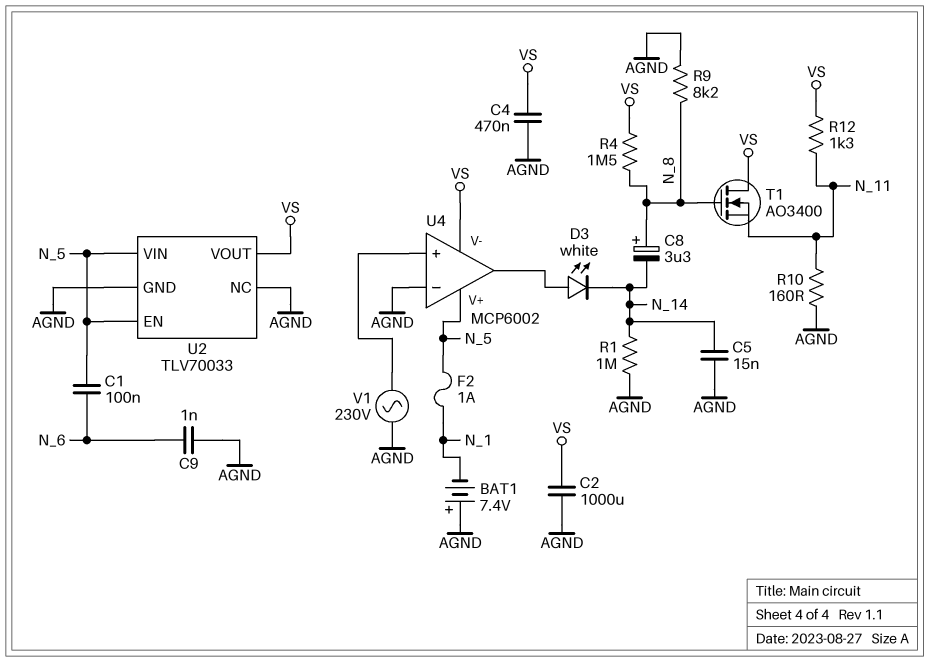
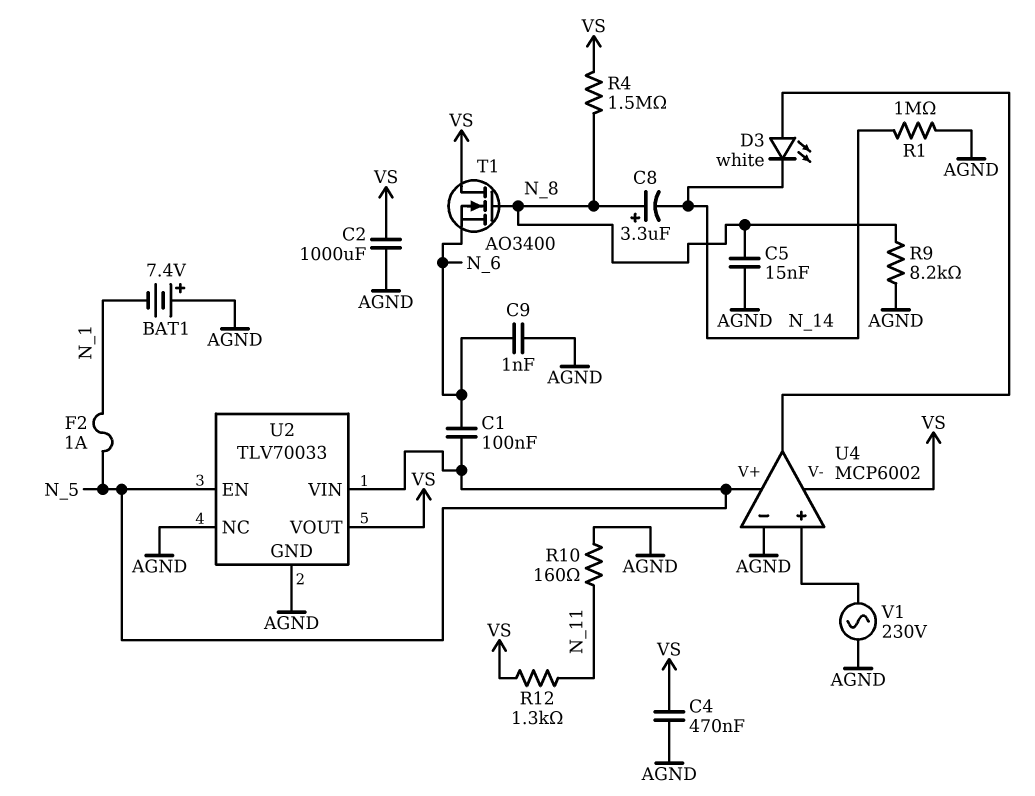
C5: 15nF (AGND, N_14) -> 15nF (AGND, N_8)
T1: NMOS AO3400 (G N_8, D VS, S N_11) -> NMOS AO3400 (G N_8, D VS, S N_6)

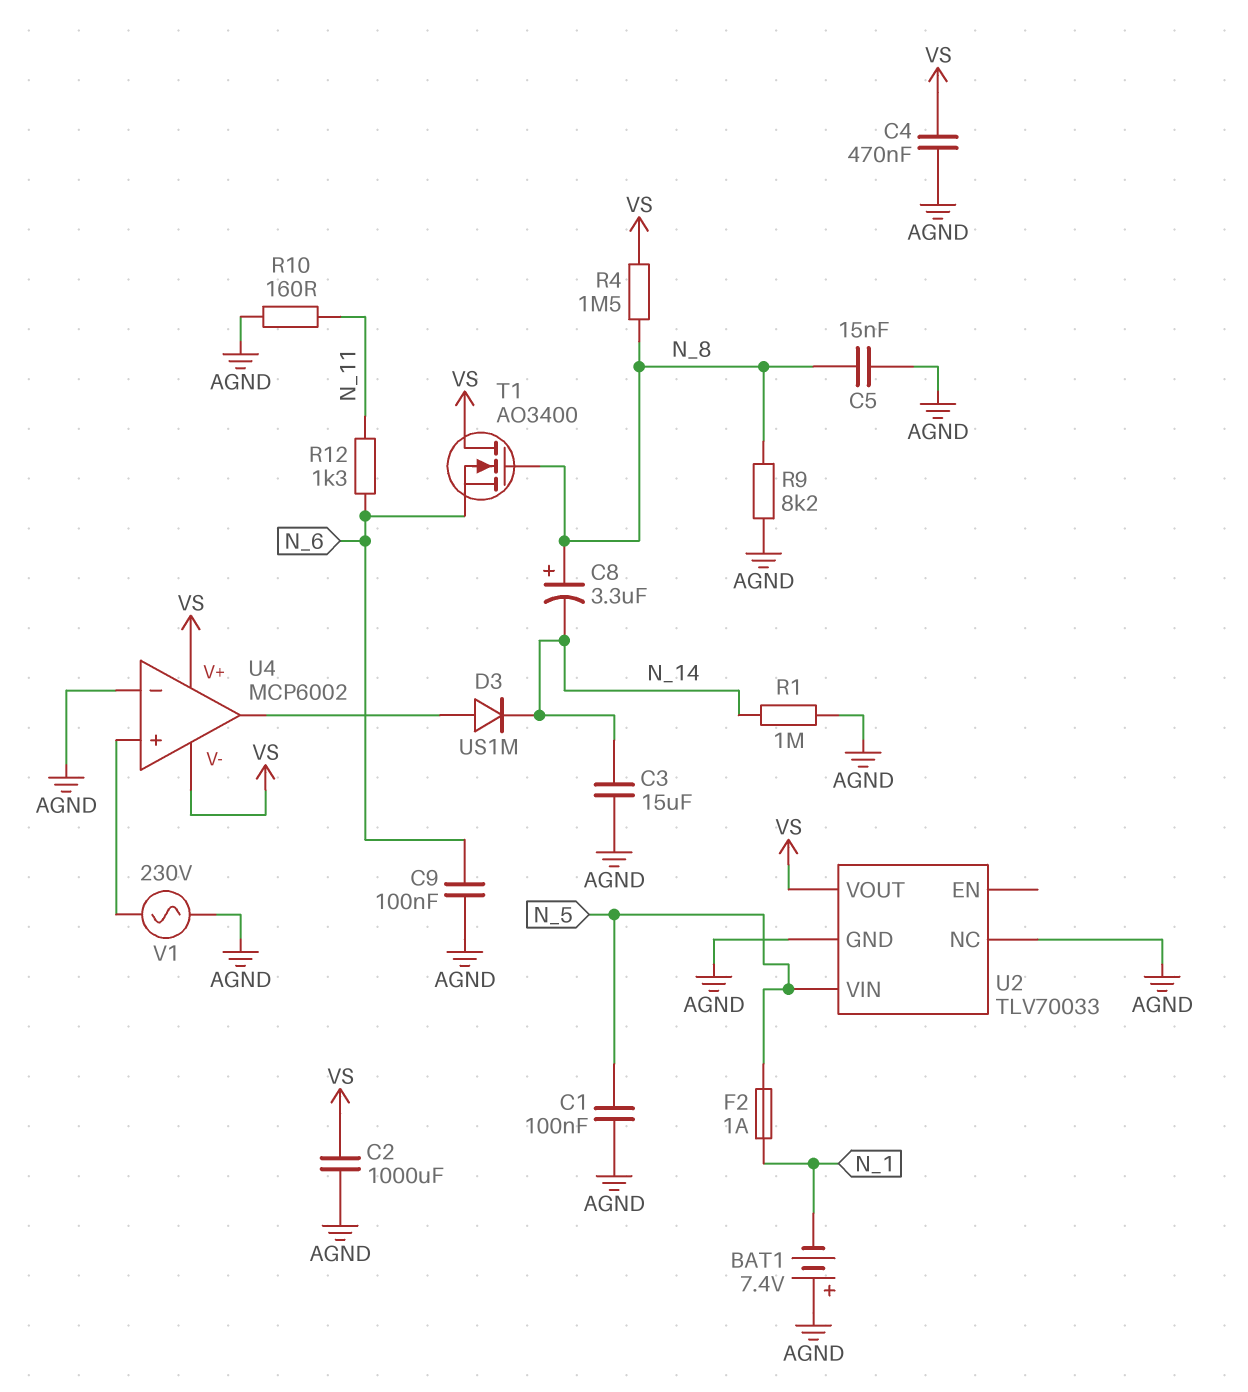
C1: 100nF (N_5, N_6) -> 100nF (AGND, N_5)
C3: none -> 15uF (AGND, N_14)
C9: 1nF (AGND, N_6) -> 100nF (AGND, N_6)
D3: LED white (A U4/out, K N_14) -> diode US1M (A U4/out, K N_14)
R12: 1.3k (N_11, VS) -> 1.3k (N_6, N_11)
U2 pin EN: N_5 -> none
U4 pin V+: N_5 -> VS

